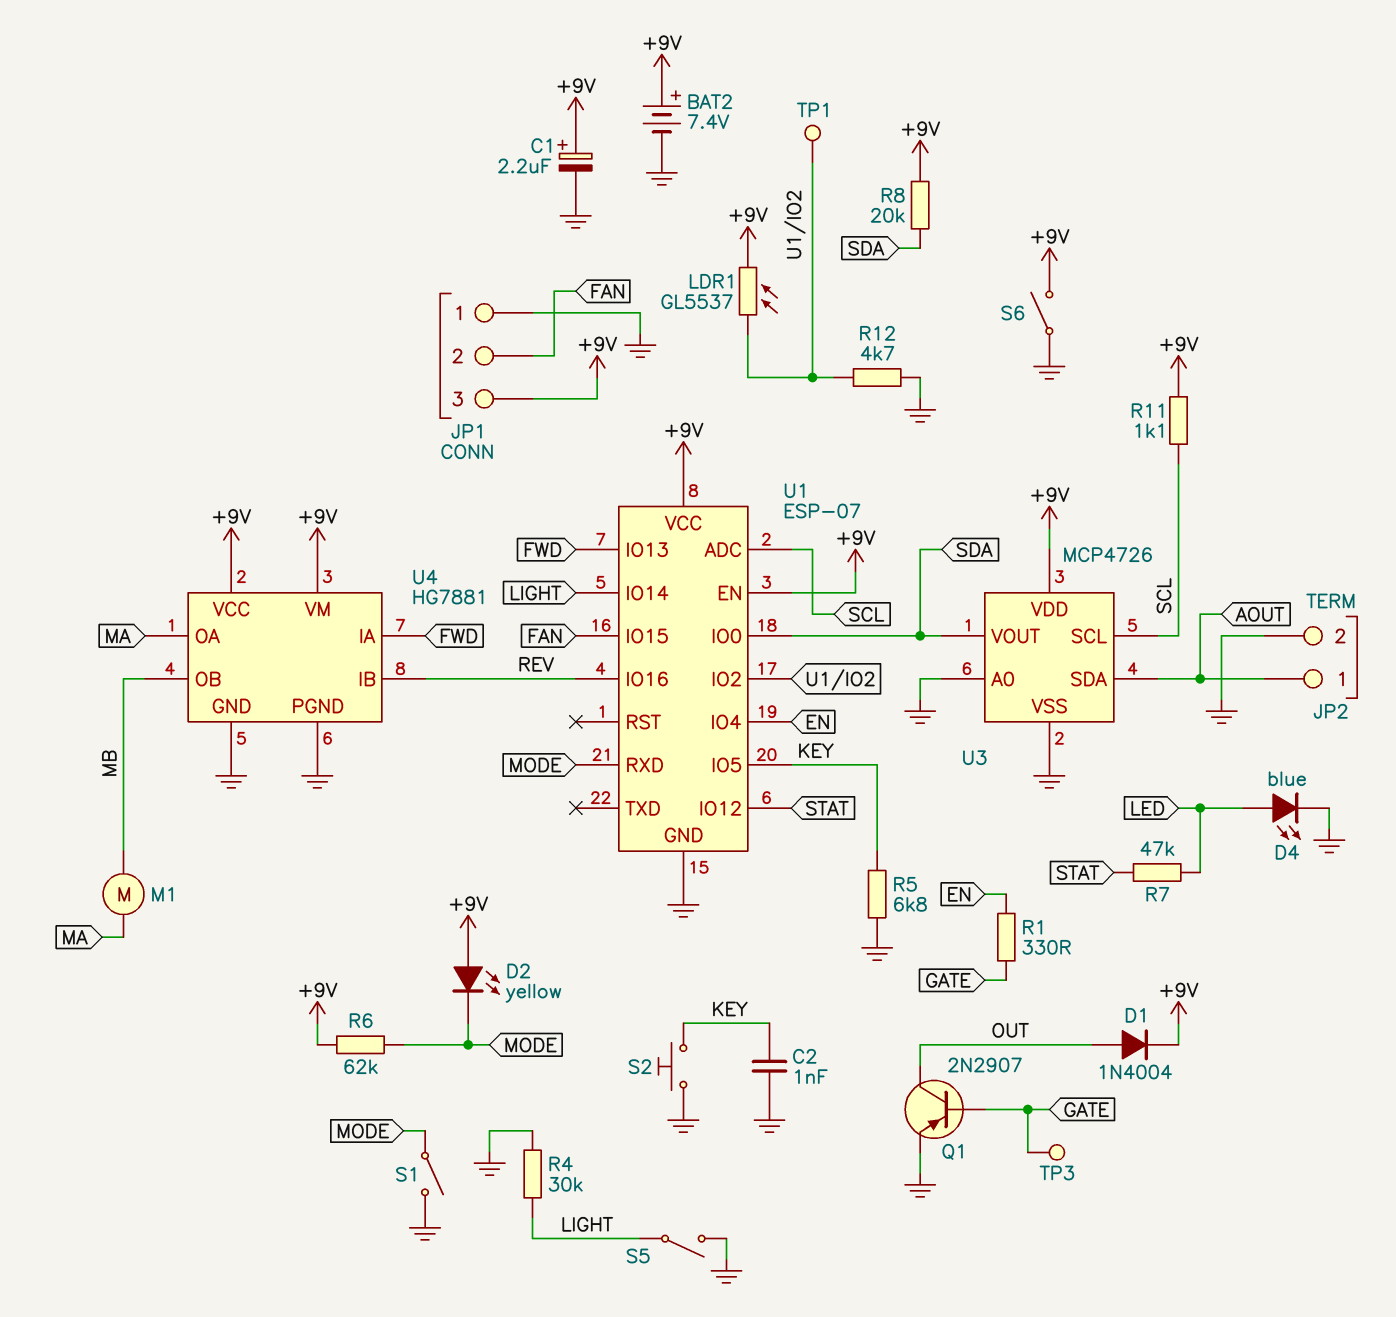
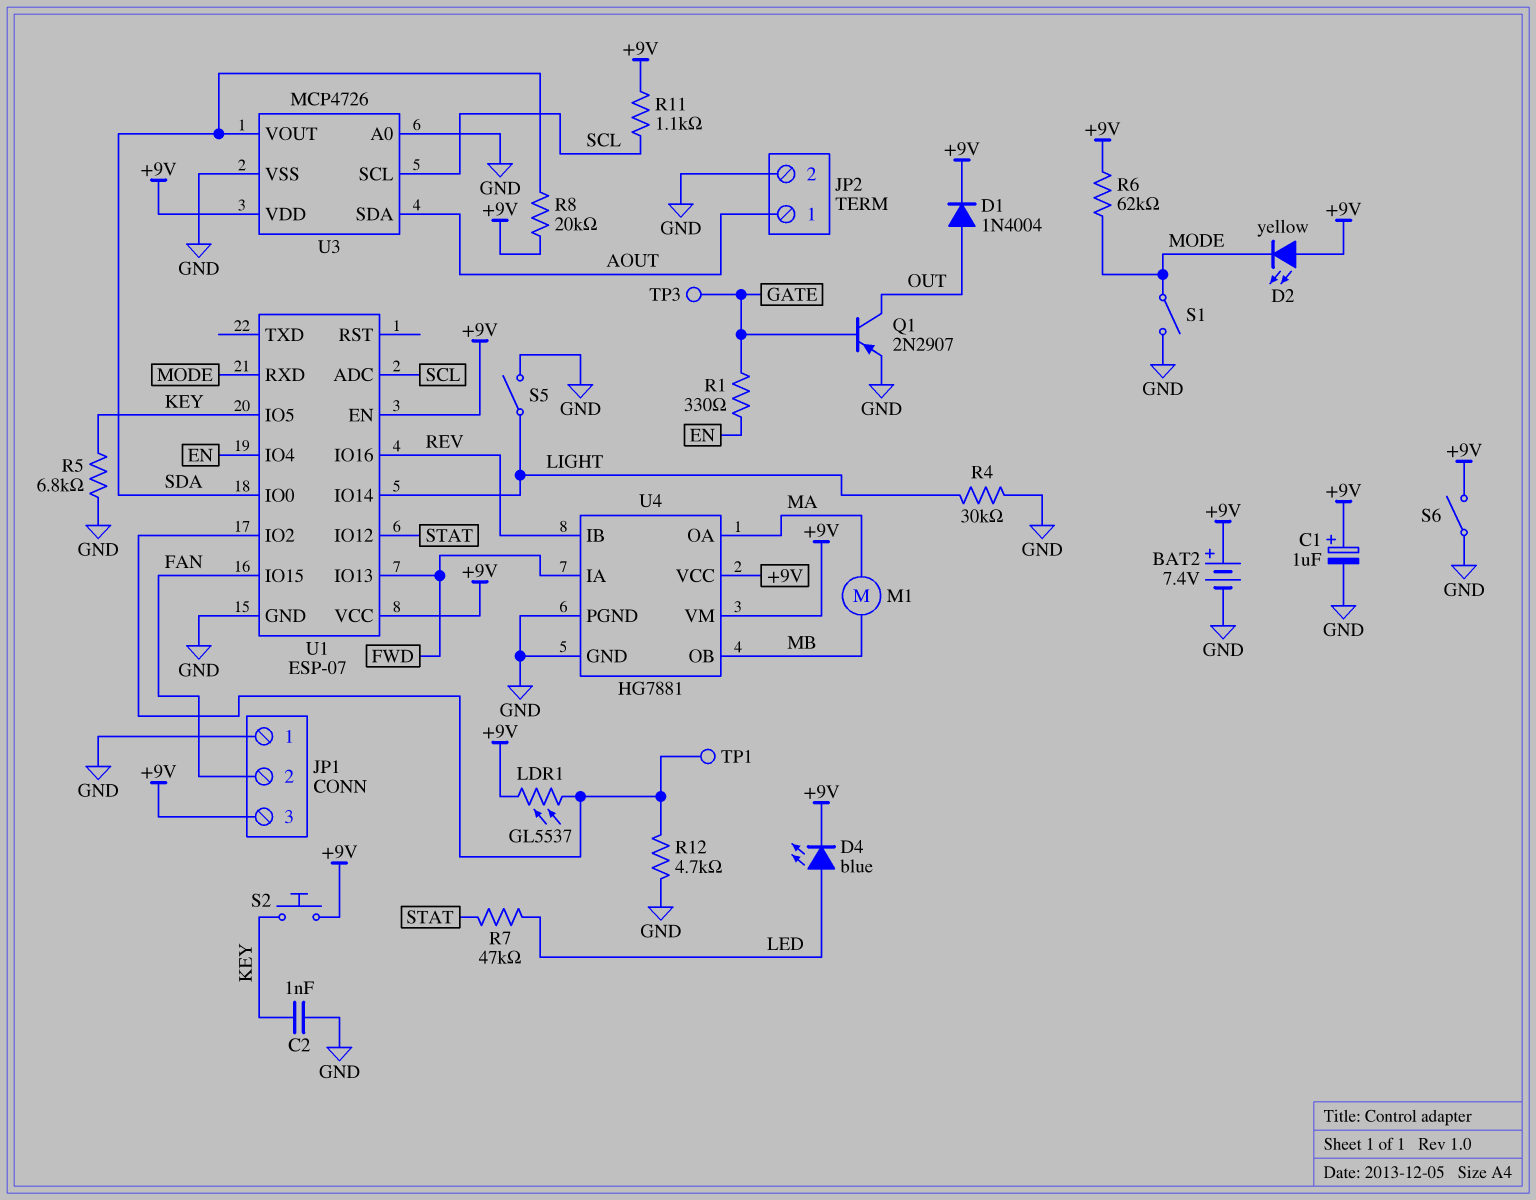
C1: 2.2uF (plus +9V, minus GND) -> 1uF (plus +9V, minus GND)
D4: LED blue (A LED, K GND) -> LED blue (A LED, K +9V)
S2: button (GND, KEY) -> button (+9V, KEY)

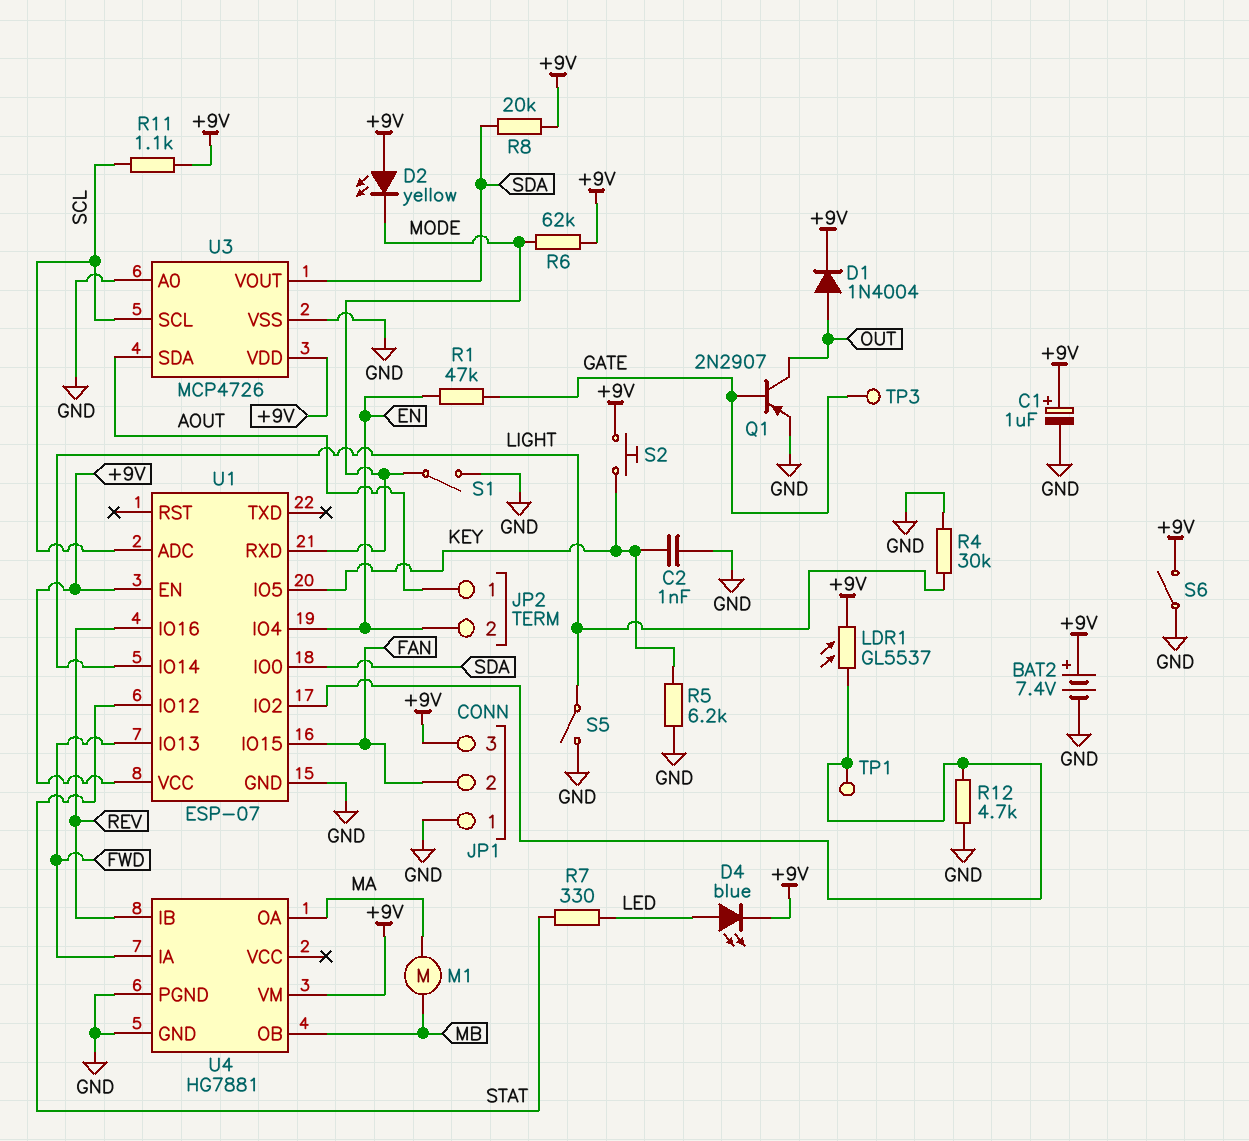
JP2 pin 2: GND -> EN
R1: 330 (EN, GATE) -> 47k (EN, GATE)
R5: 6.8k (GND, KEY) -> 6.2k (GND, KEY)
R7: 47k (LED, STAT) -> 330 (LED, STAT)
U4 pin VCC: +9V -> none

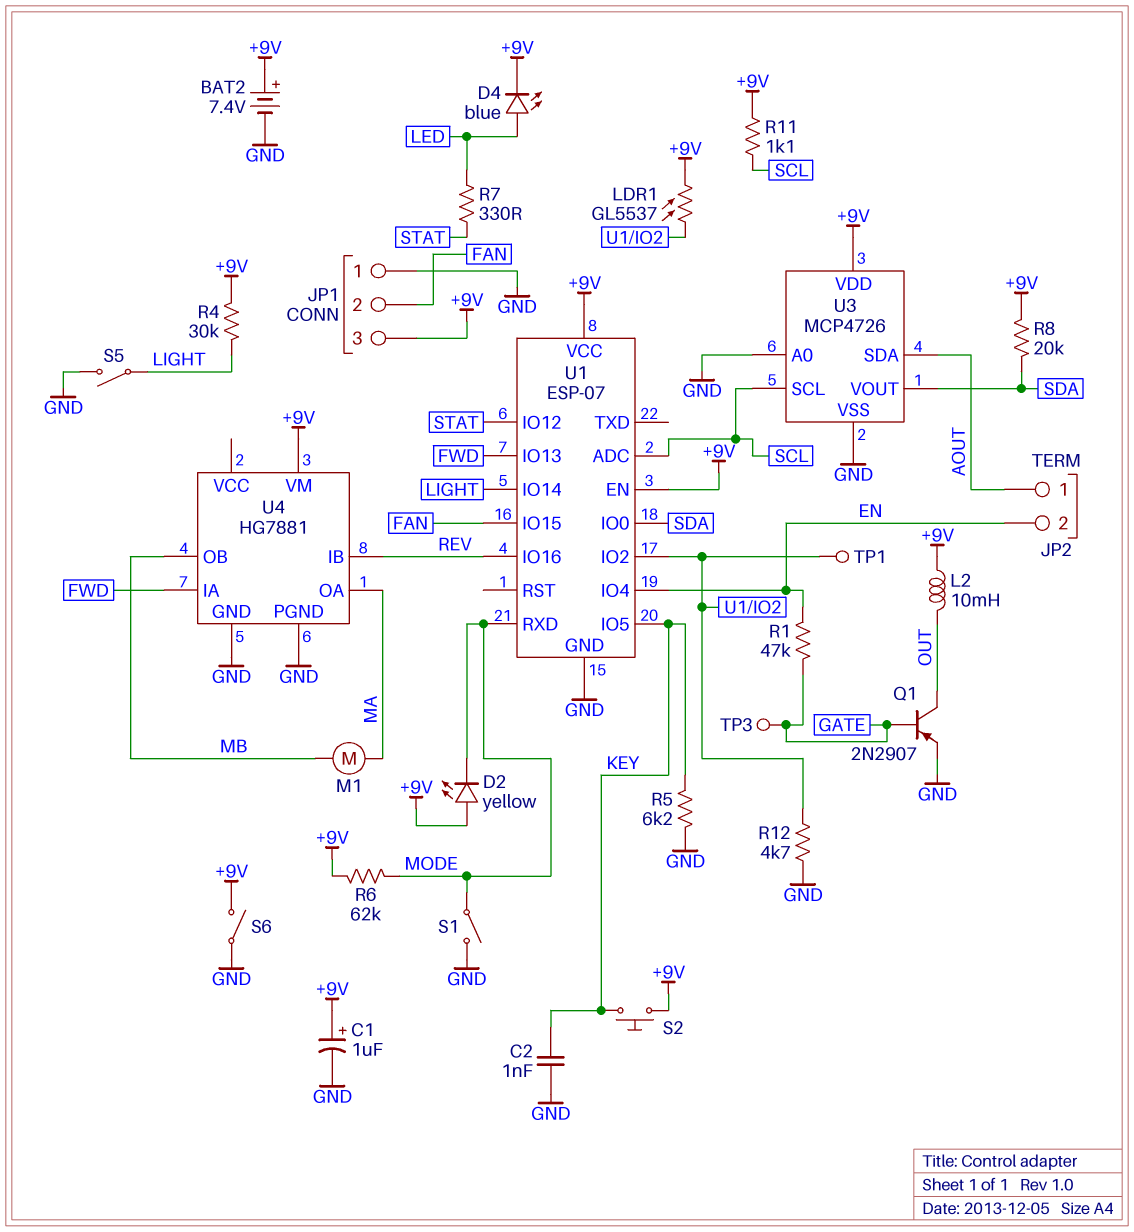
D1: diode 1N4004 (A OUT, K +9V) -> none
L2: none -> 10mH (+9V, OUT)
R4: 30k (GND, LIGHT) -> 30k (+9V, LIGHT)

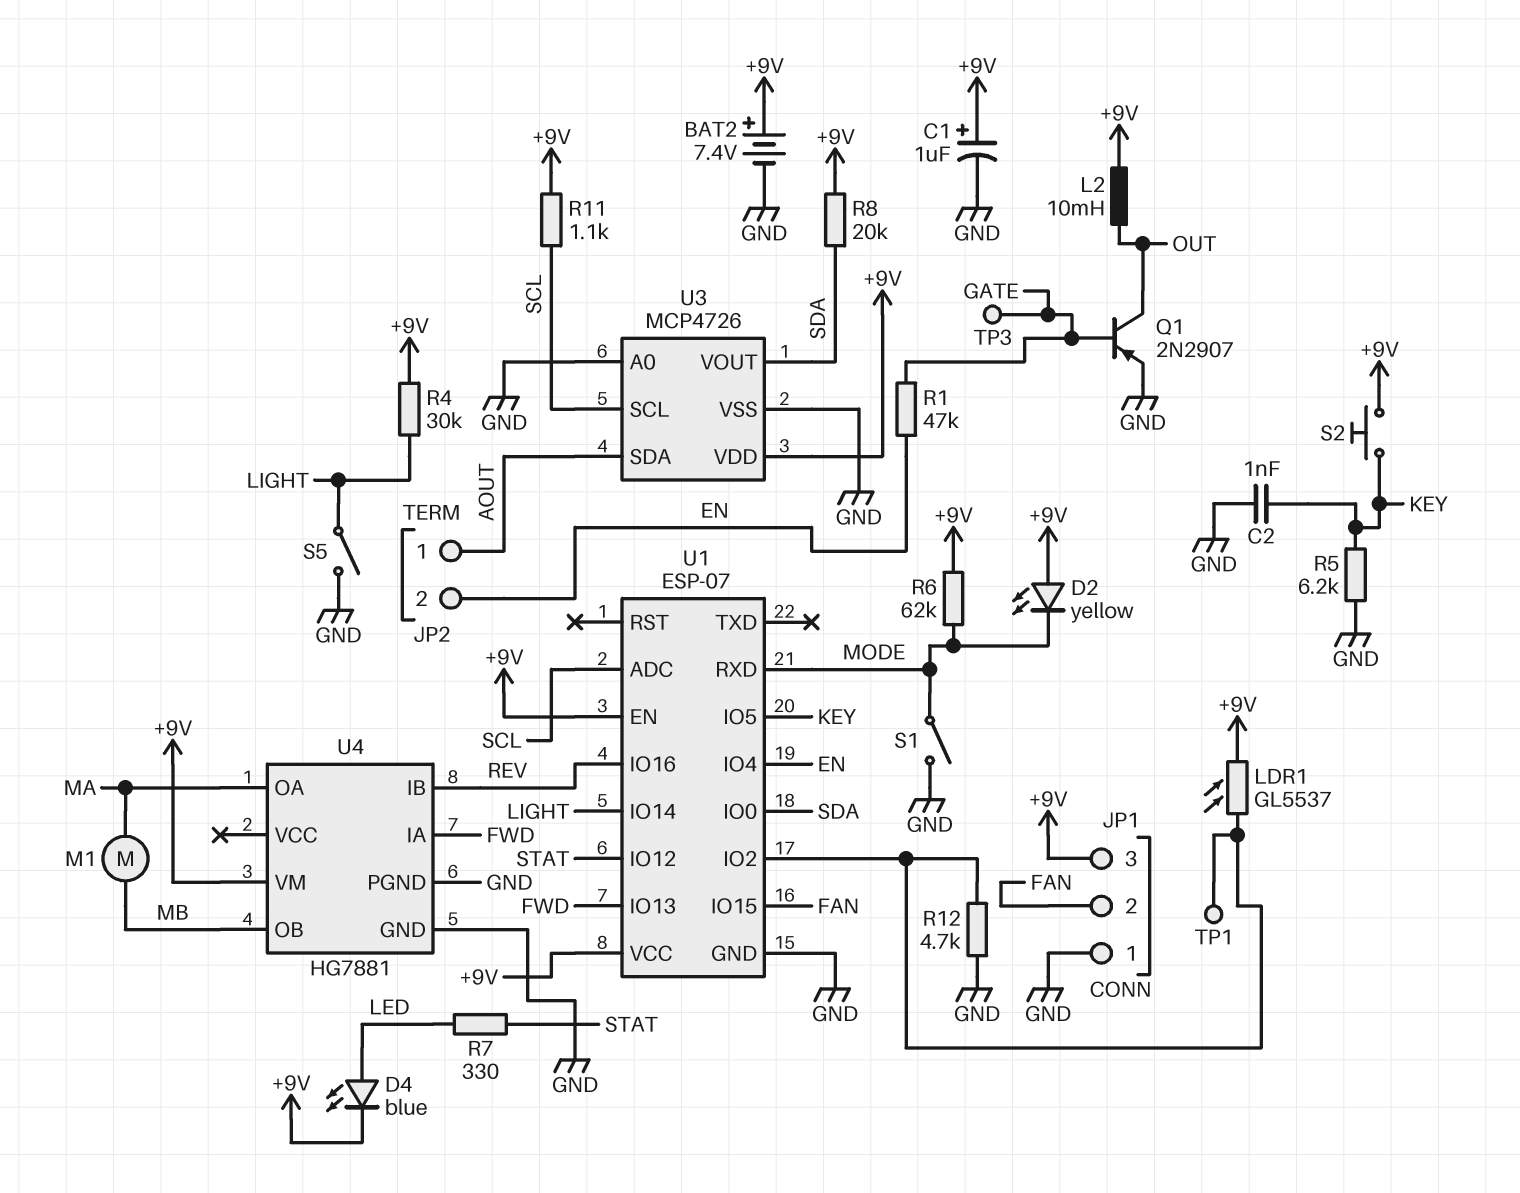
S6: switch (+9V, GND) -> none

